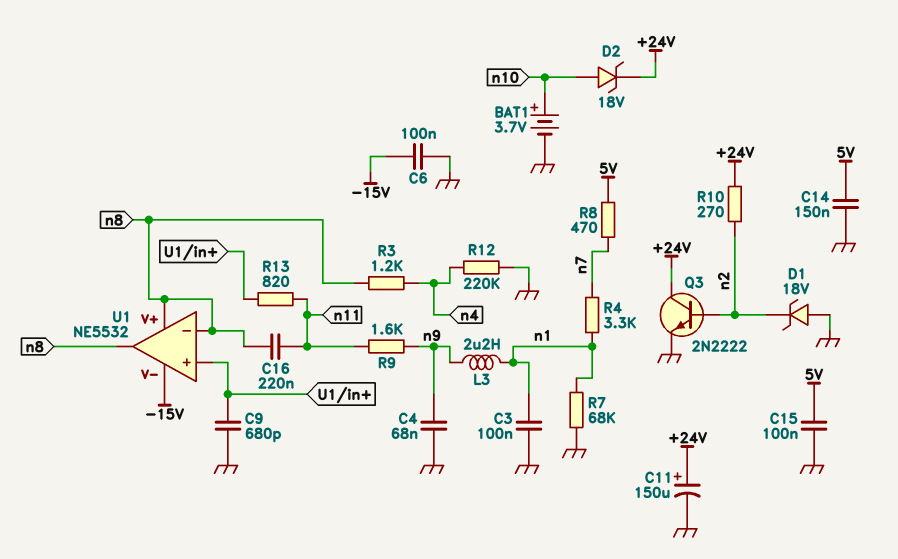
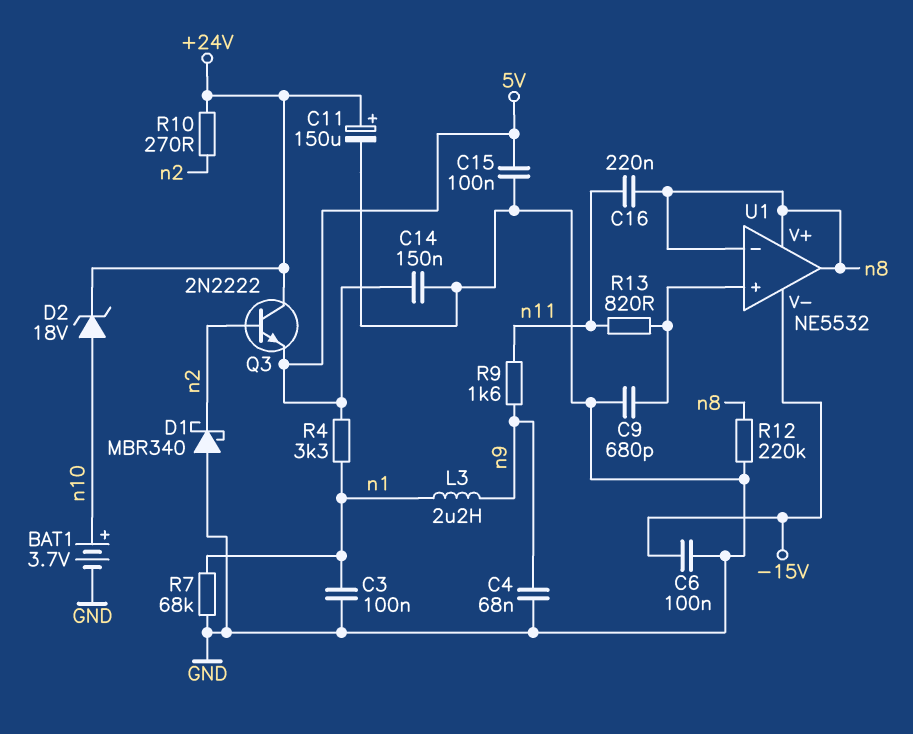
D1: zener 18V (A GND, K n2) -> schottky MBR340 (A GND, K n2)
Q3: NPN 2N2222 (B n2, C +24V, E GND) -> NPN 2N2222 (B n2, C +24V, E 5V)
R3: 1.2k (n4, n8) -> none
R4: 3.3k (n1, n7) -> 3.3k (5V, n1)
R8: 470 (5V, n7) -> none
R12: 220k (GND, n4) -> 220k (GND, n8)

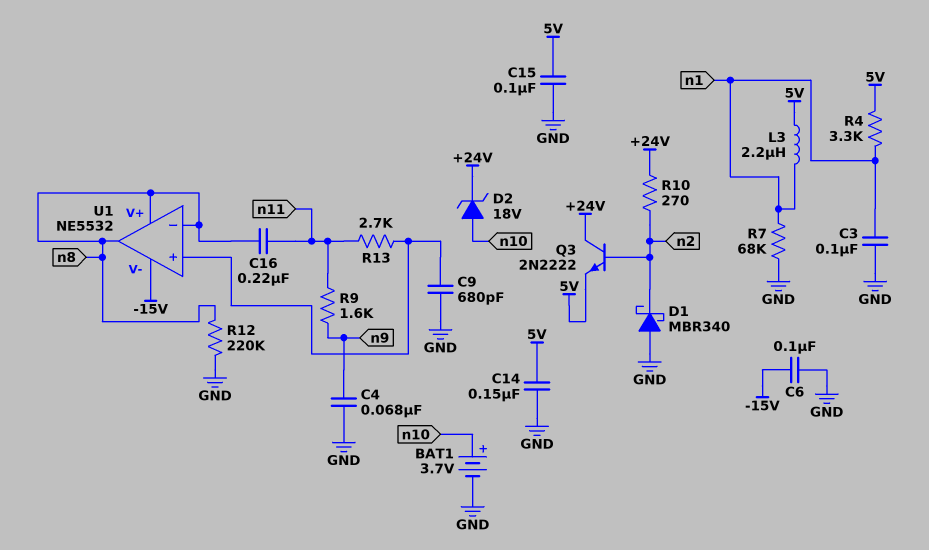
C11: 150uF (plus +24V, minus GND) -> none
L3: 2.2uH (n1, n9) -> 2.2uH (5V, n1)
R13: 820 (U1/in+, n11) -> 2.7k (U1/in+, n11)

